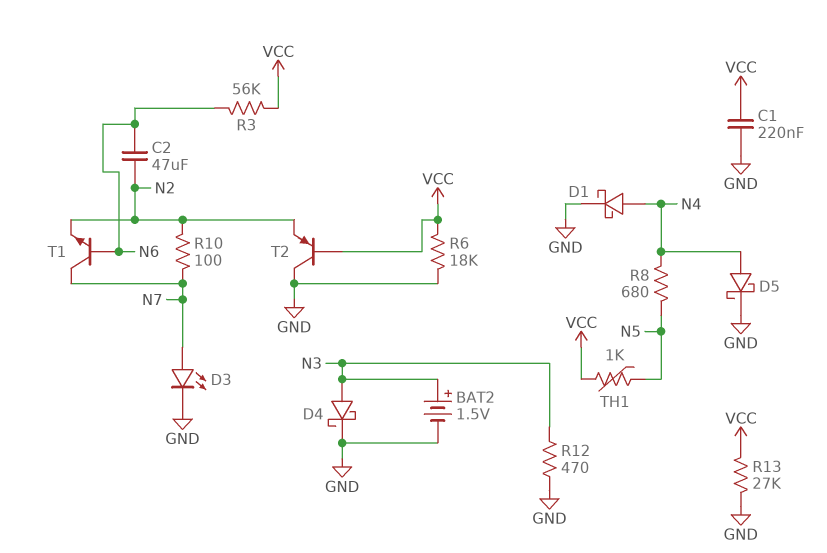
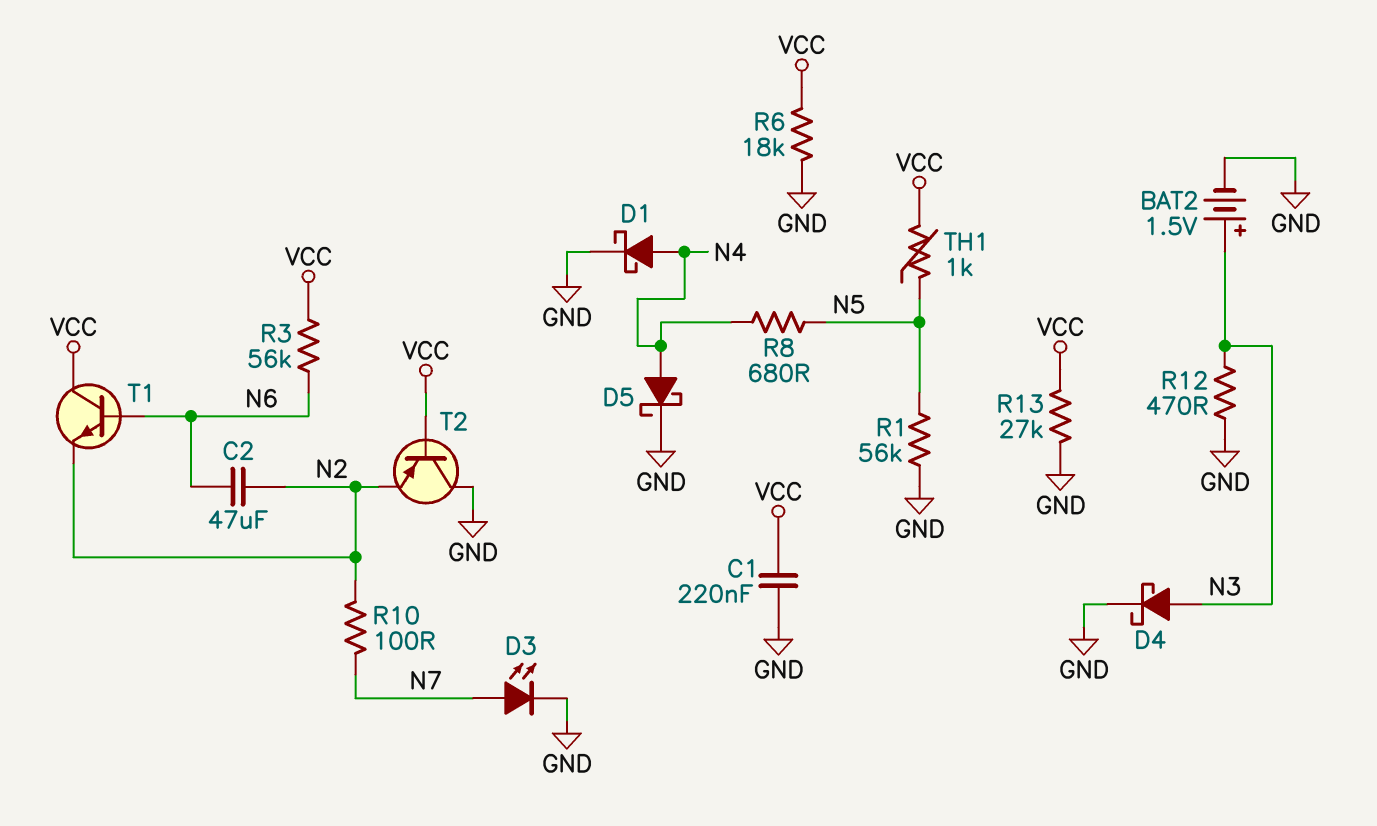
R1: none -> 56k (GND, N5)
T1: NPN (B N6, C N7, E N2) -> NPN (B N6, C VCC, E N2)

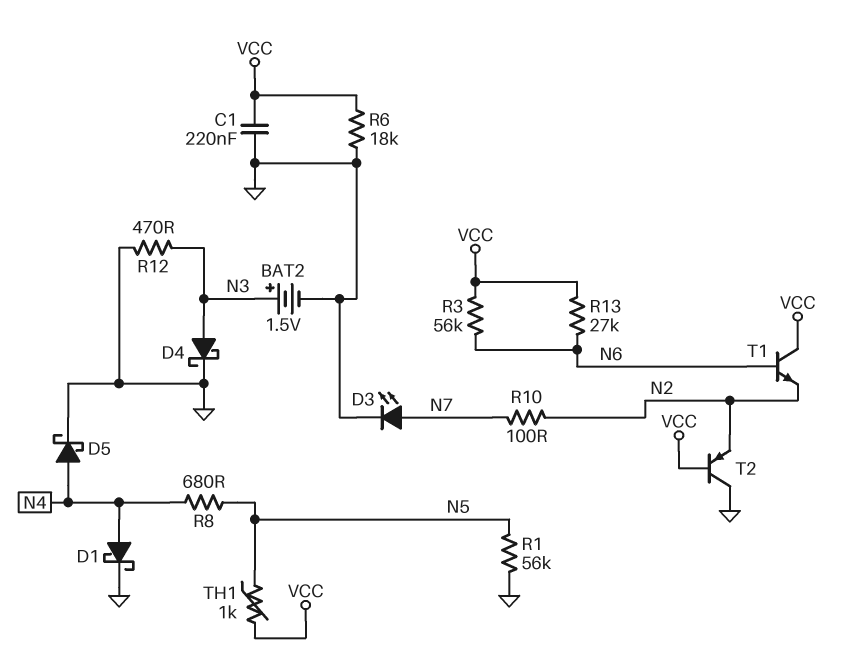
C2: 47uF (N2, N6) -> none
R13: 27k (GND, VCC) -> 27k (N6, VCC)

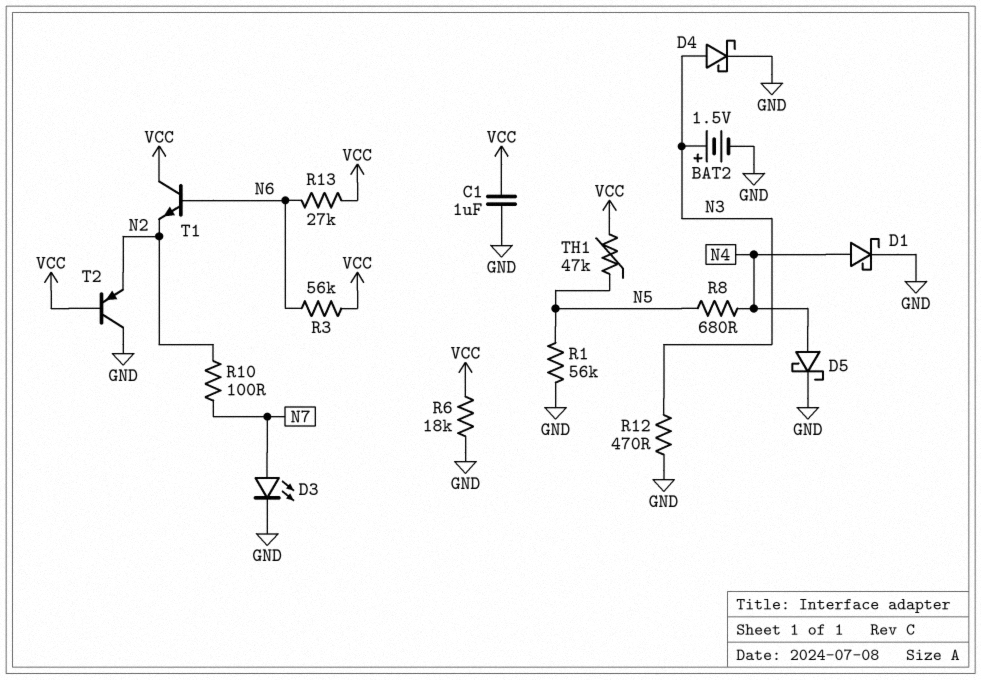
C1: 220nF (GND, VCC) -> 1uF (GND, VCC)
TH1: 1k (N5, VCC) -> 47k (N5, VCC)

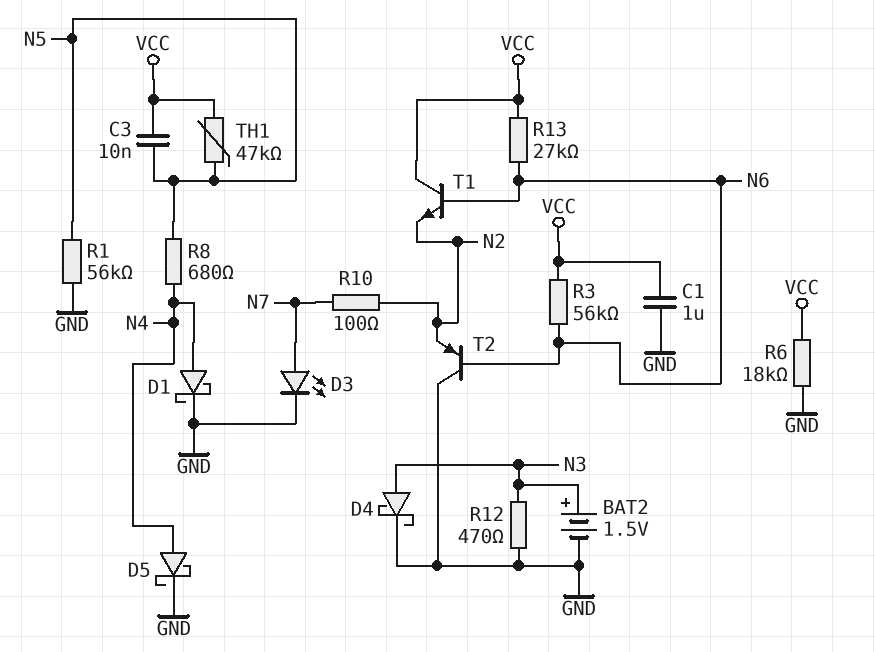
C3: none -> 10nF (N5, VCC)
T2: PNP (B VCC, C GND, E N2) -> PNP (B N6, C GND, E N2)

